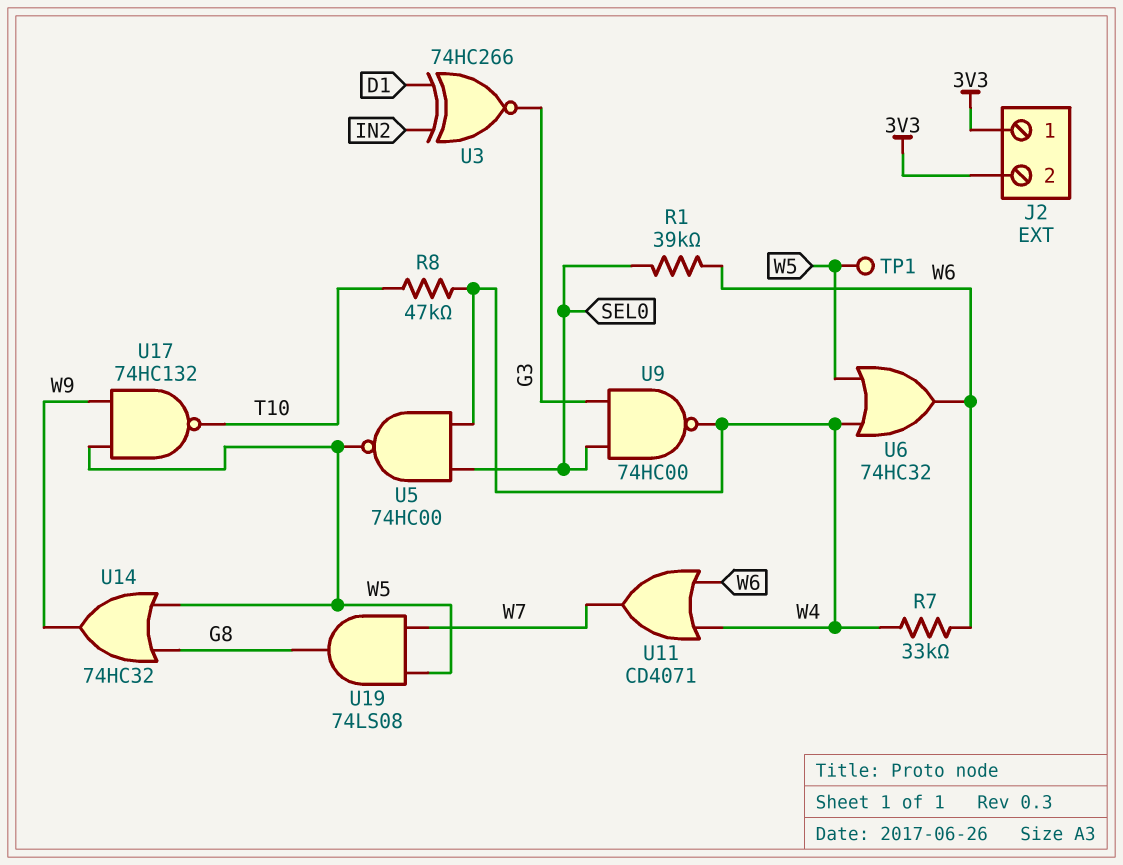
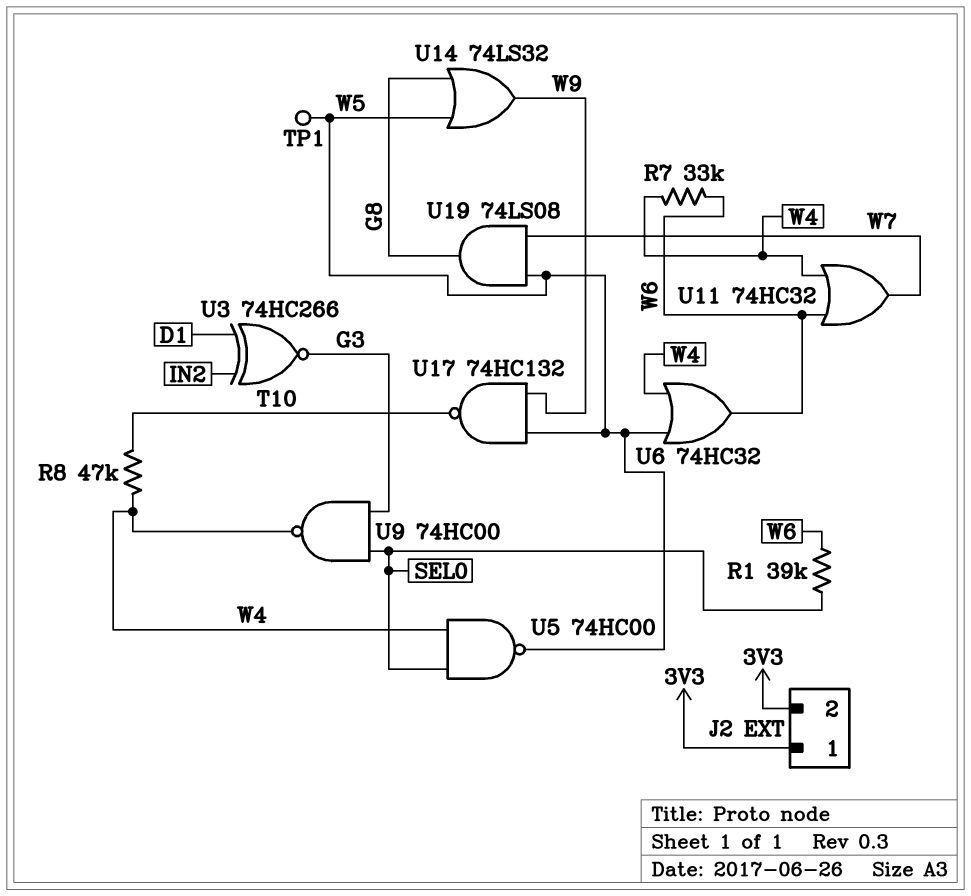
U11: OR CD4071 (in W4, in W6, out W7) -> OR 74HC32 (in W4, in W6, out W7)
U14: OR 74HC32 (in G8, in W5, out W9) -> OR 74LS32 (in G8, in W5, out W9)

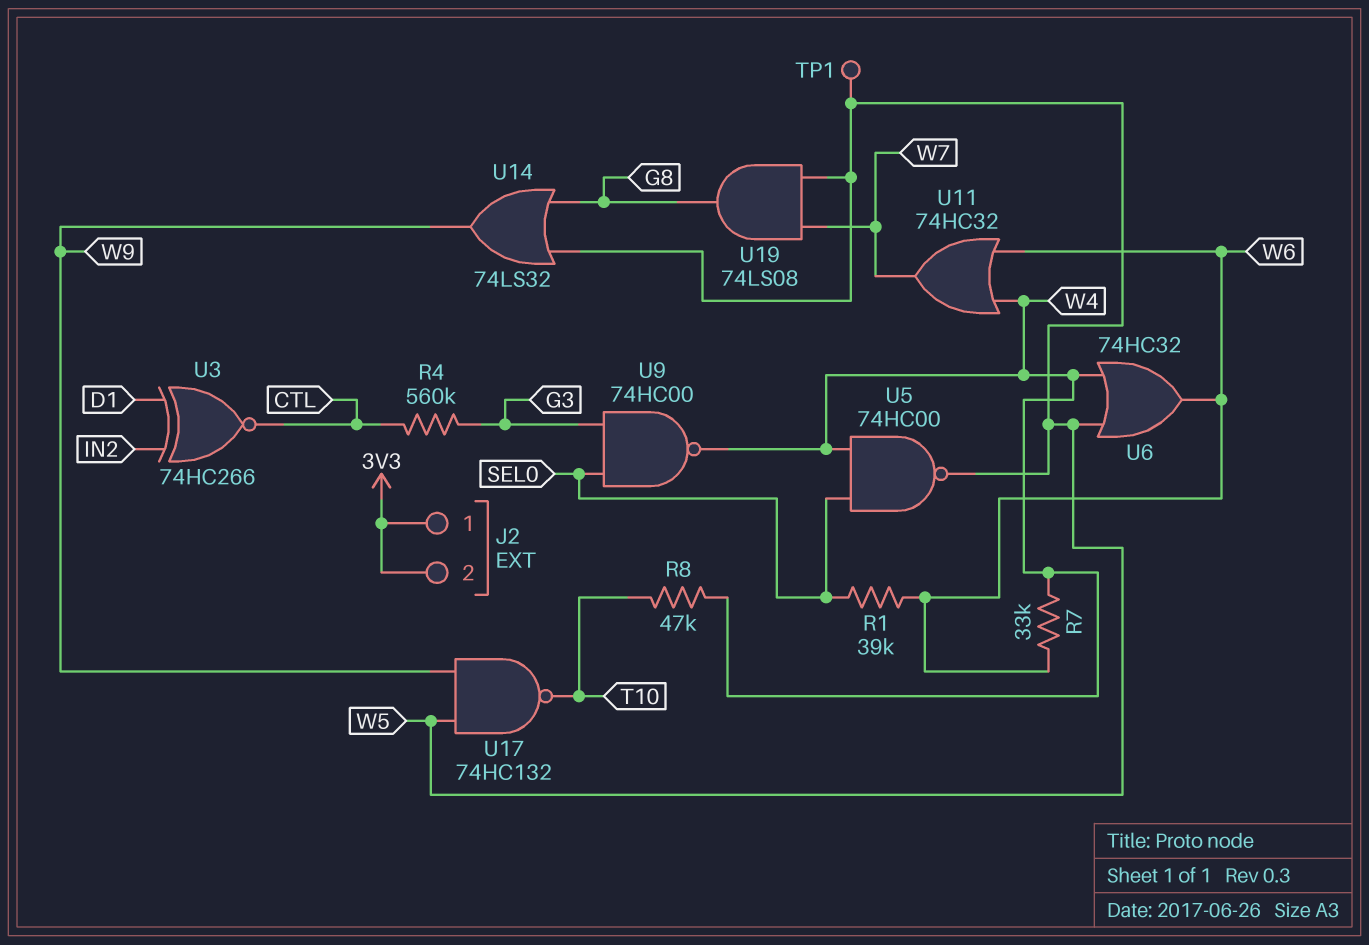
R4: none -> 560k (CTL, G3)
U3: XNOR 74HC266 (in D1, in IN2, out G3) -> XNOR 74HC266 (in D1, in IN2, out CTL)

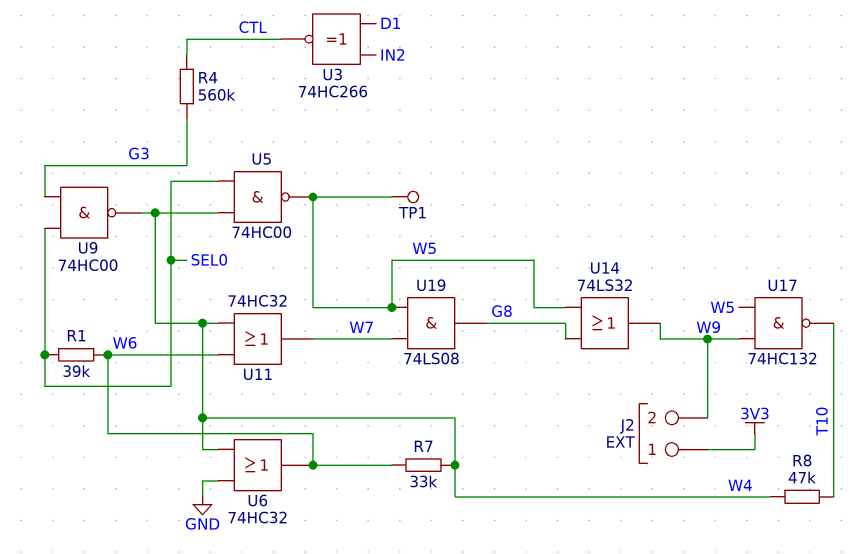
J2 pin 2: 3V3 -> W9
U6: OR 74HC32 (in W4, in W5, out W6) -> OR 74HC32 (in GND, in W4, out W6)

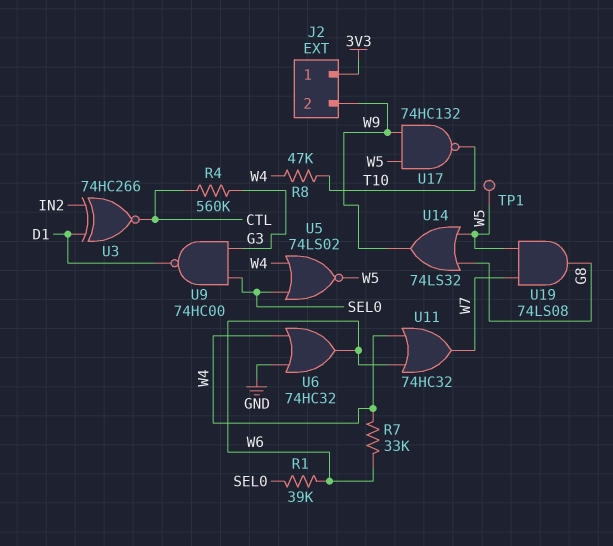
U5: NAND 74HC00 (in SEL0, in W4, out W5) -> NOR 74LS02 (in SEL0, in W4, out W5)
U9: NAND 74HC00 (in G3, in SEL0, out W4) -> NAND 74HC00 (in G3, in SEL0, out D1)

